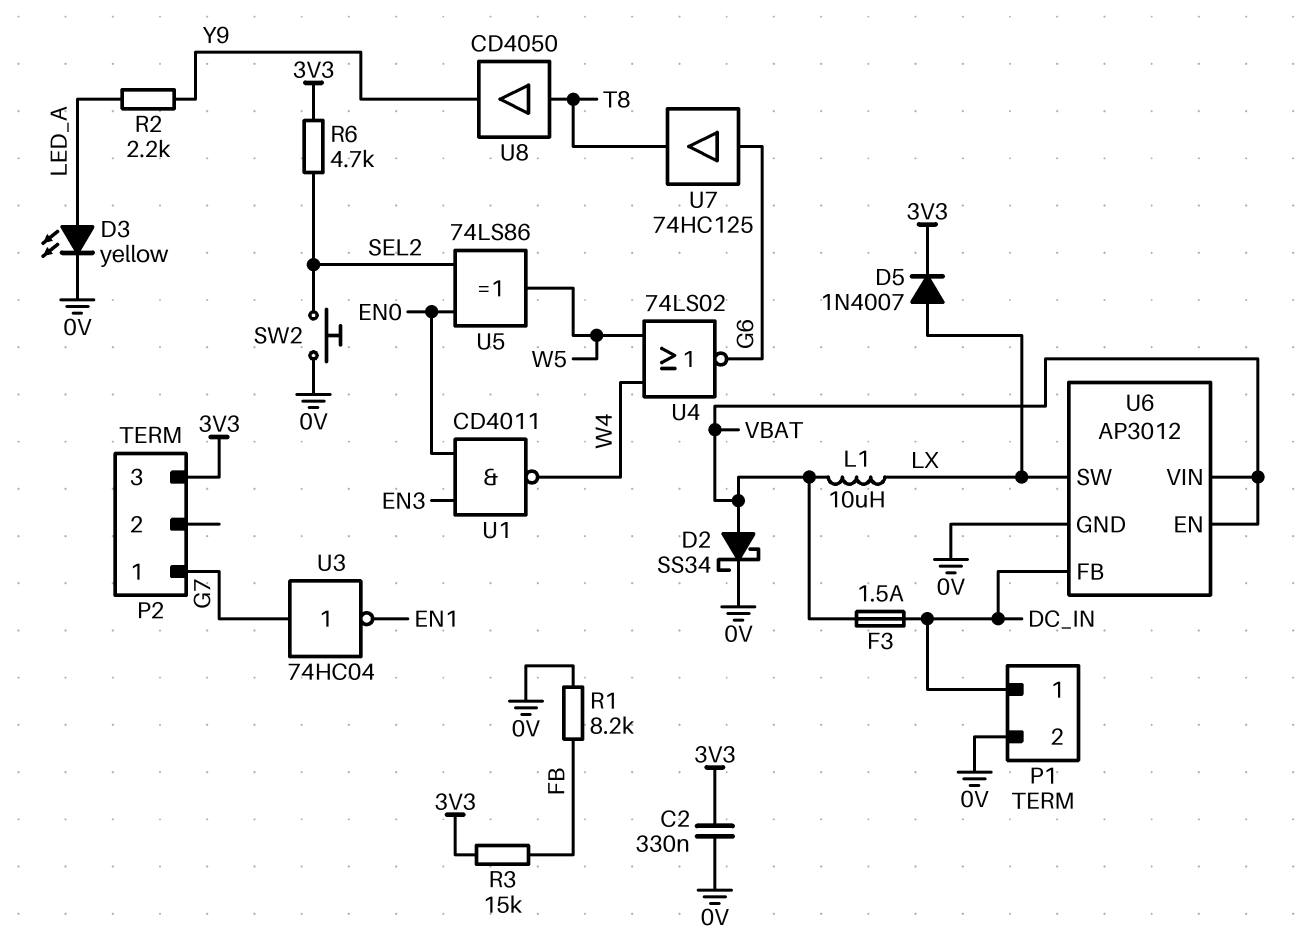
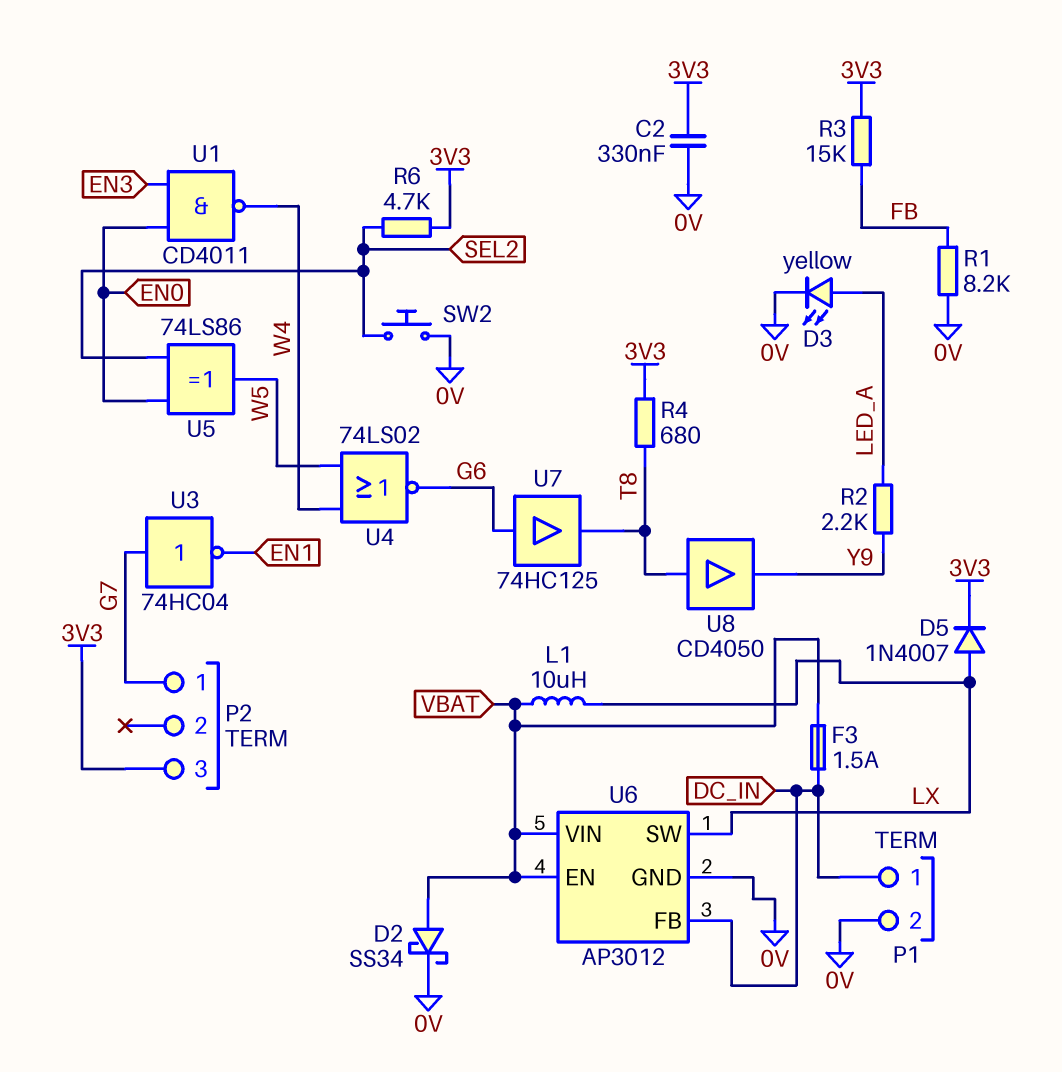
R4: none -> 680 (3V3, T8)

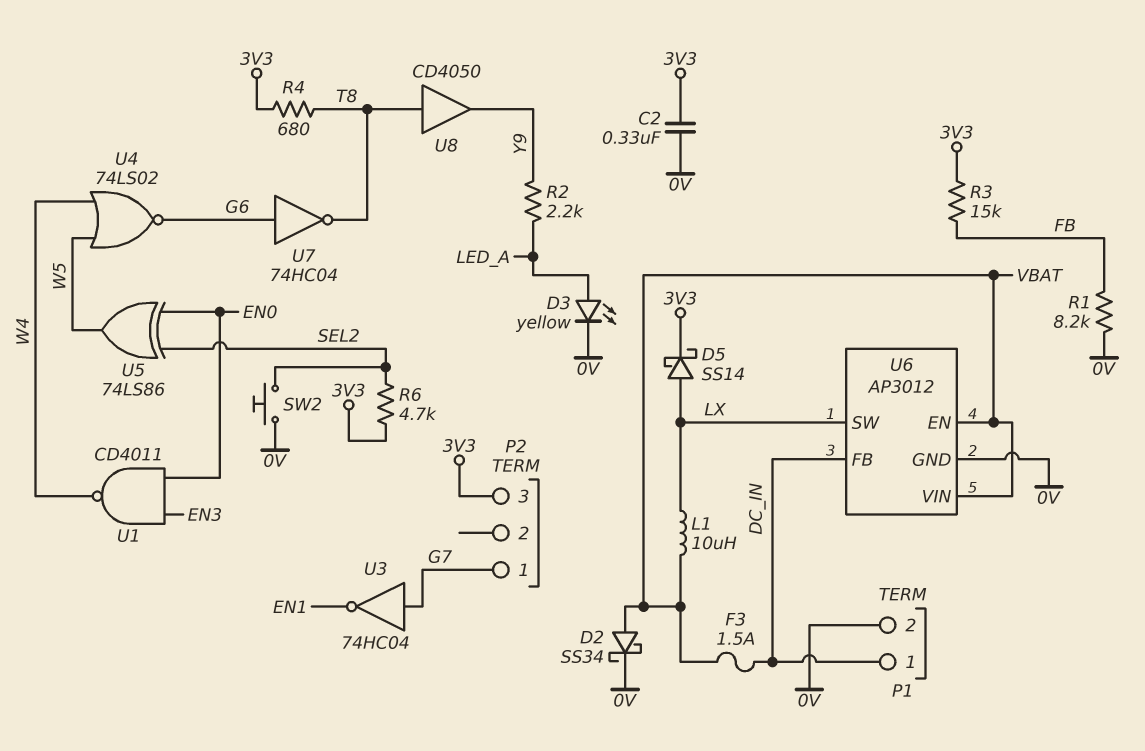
D5: diode 1N4007 (A LX, K 3V3) -> schottky SS14 (A LX, K 3V3)
U7: buffer 74HC125 (in G6, out T8) -> NOT 74HC04 (in G6, out T8)

